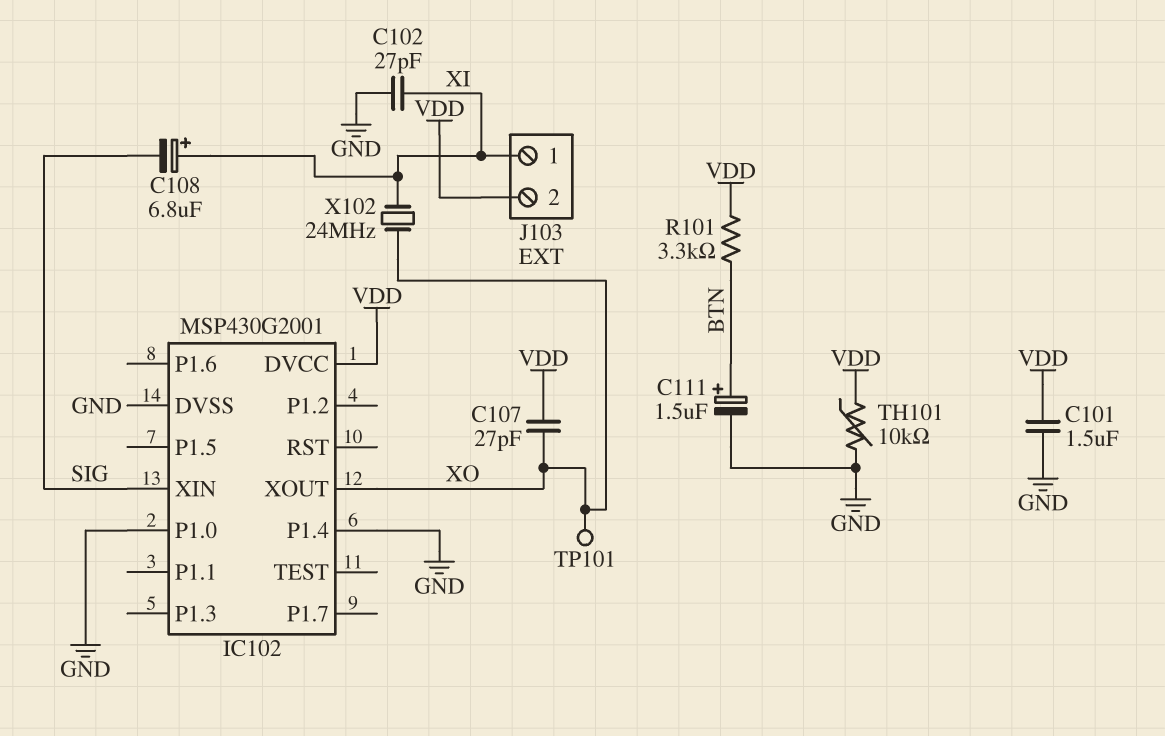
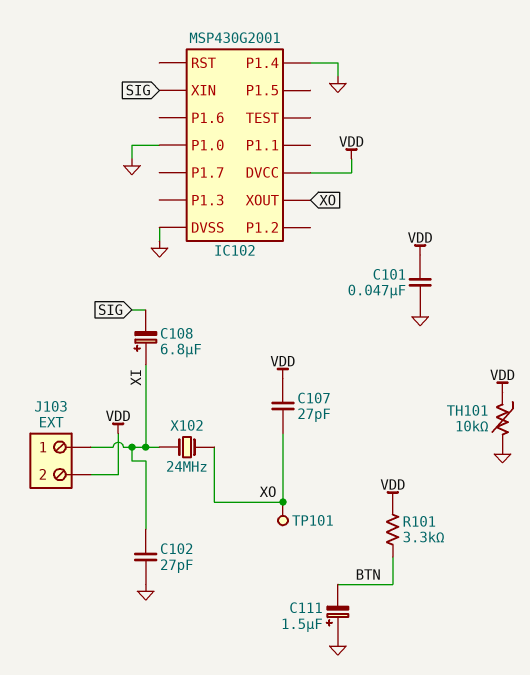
C101: 1.5uF (GND, VDD) -> 47nF (GND, VDD)
C111: 1.5uF (plus BTN, minus GND) -> 1.5uF (plus GND, minus BTN)

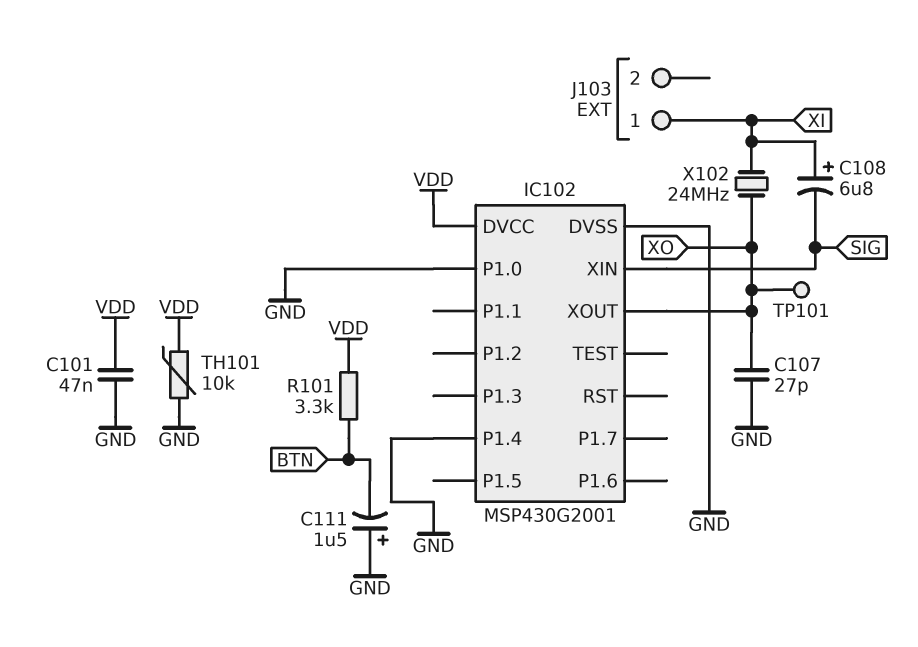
C102: 27pF (GND, XI) -> none
C107: 27pF (VDD, XO) -> 27pF (GND, XO)
J103 pin 2: VDD -> none

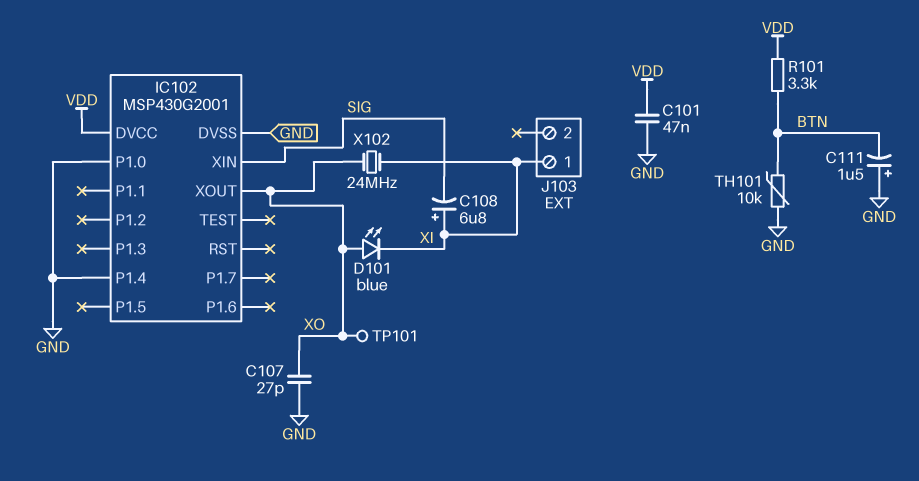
D101: none -> LED blue (A XO, K XI)
TH101: 10k (GND, VDD) -> 10k (BTN, GND)

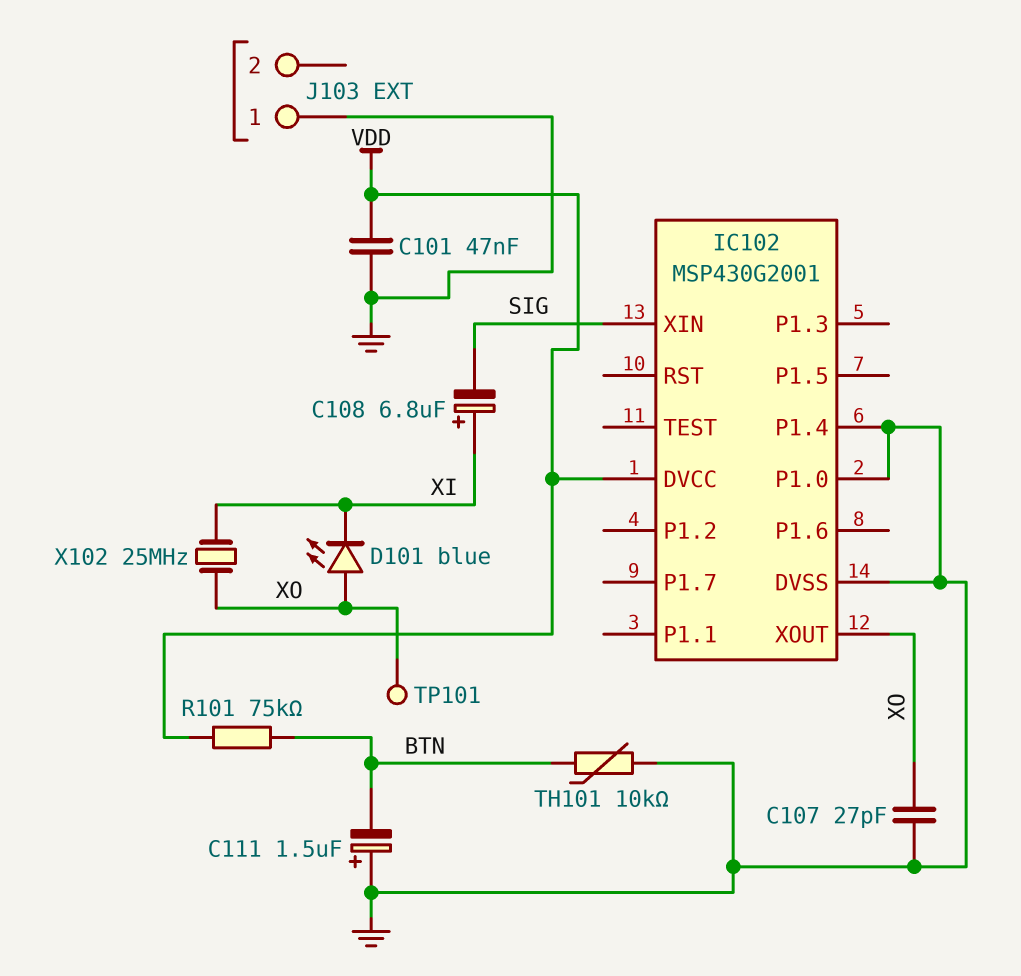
J103 pin 1: XI -> GND
R101: 3.3k (BTN, VDD) -> 75k (BTN, VDD)
X102: 24MHz (XI, XO) -> 25MHz (XI, XO)

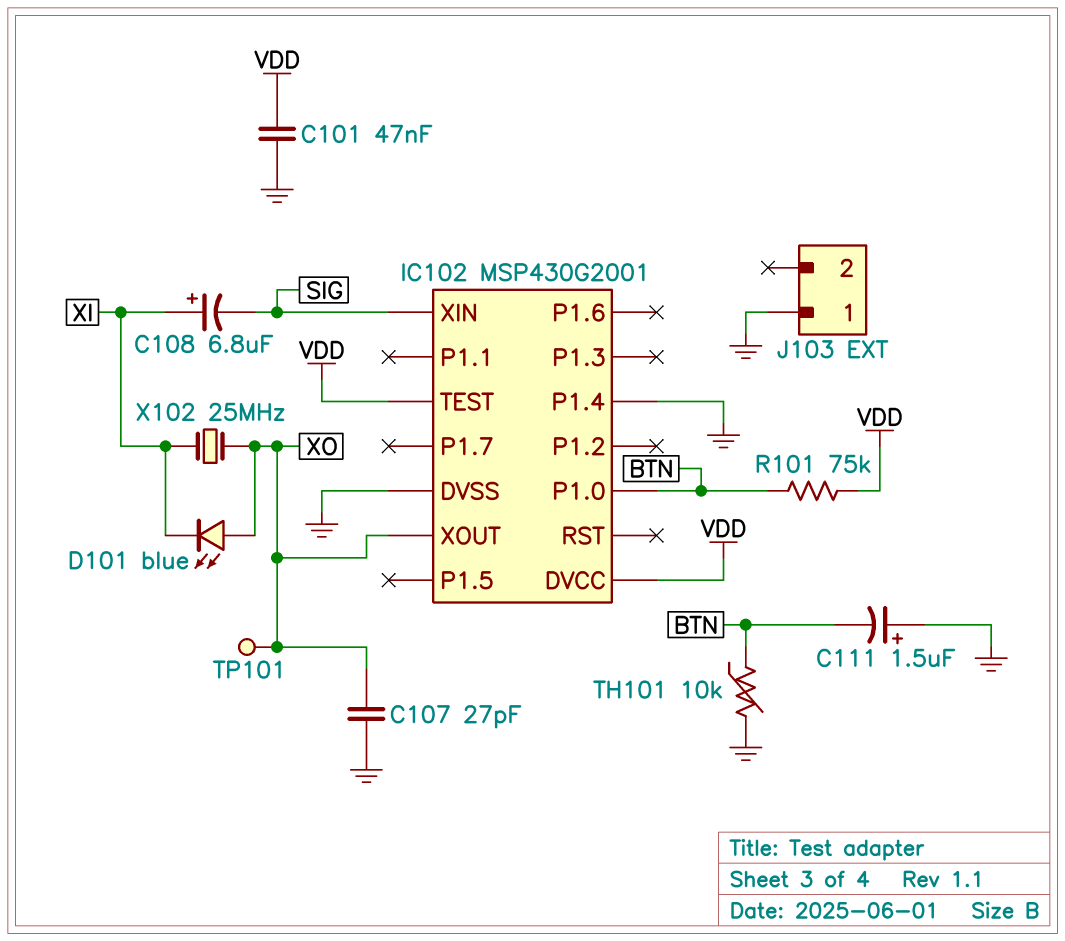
IC102 pin P1.0: GND -> BTN
IC102 pin TEST: none -> VDD

